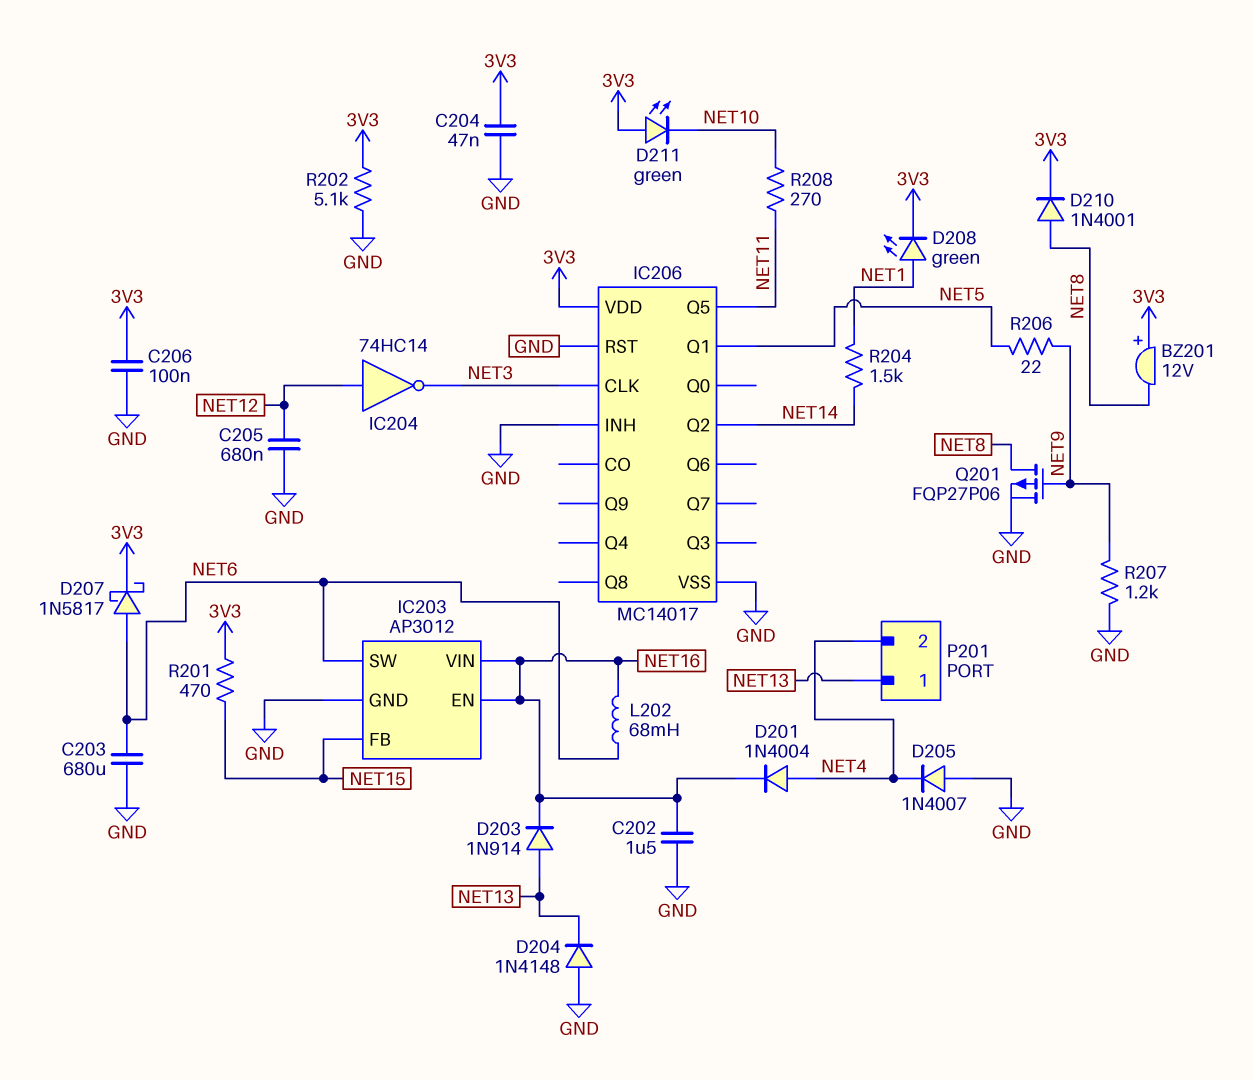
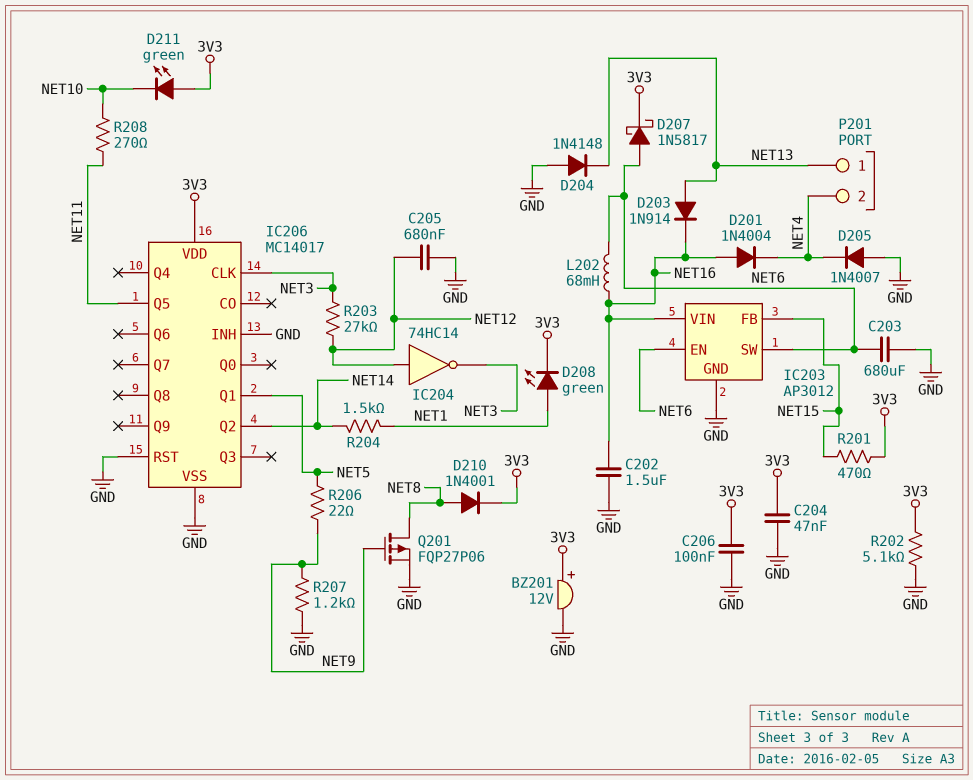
BZ201: buzzer 12V (plus 3V3, minus NET8) -> buzzer 12V (plus 3V3, minus GND)
D201: diode 1N4004 (A NET4, K NET16) -> diode 1N4004 (A NET16, K NET4)
IC203 pin EN: NET16 -> NET6
R203: none -> 27k (NET3, NET12)

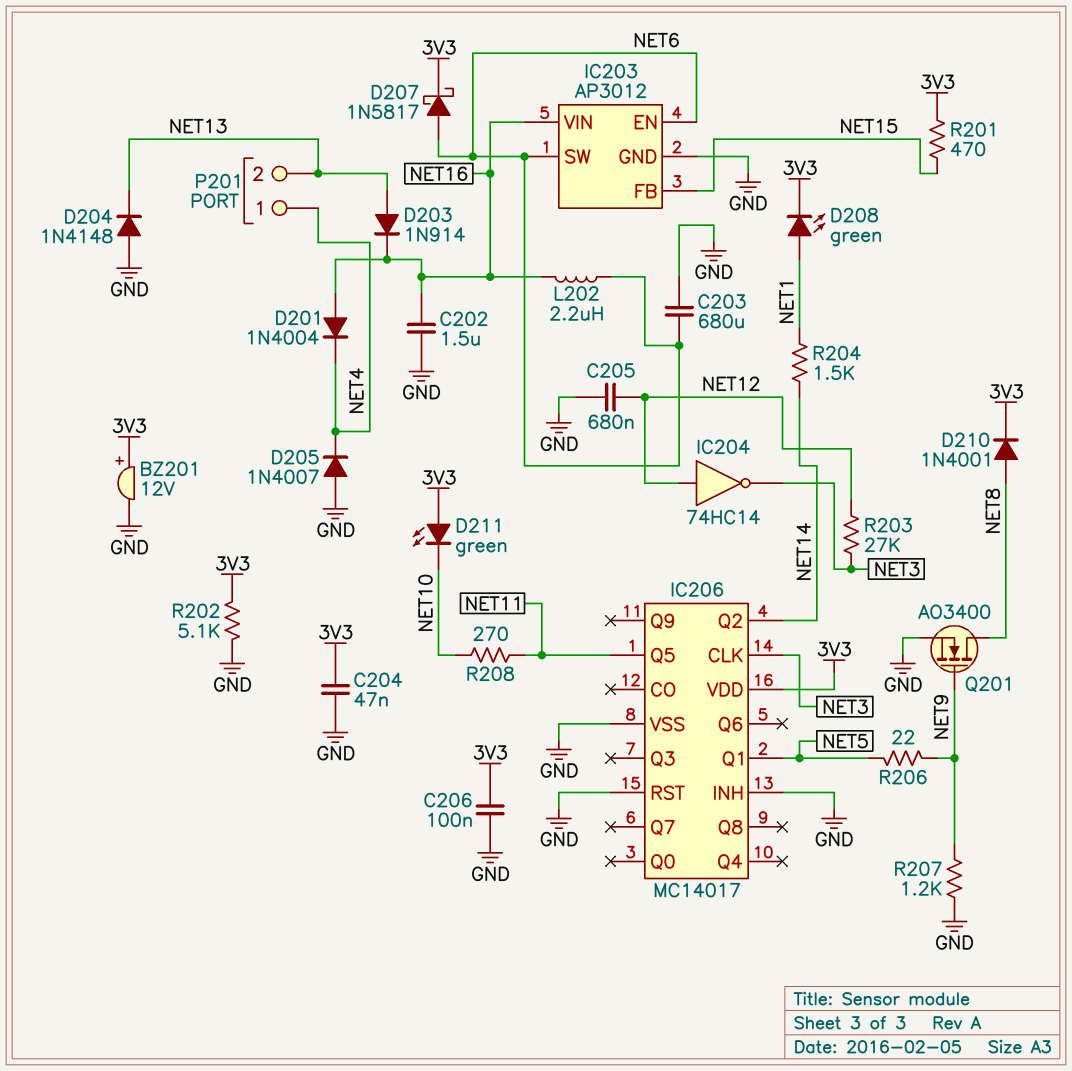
L202: 68mH (NET6, NET16) -> 2.2uH (NET6, NET16)
P201 pin 1: NET13 -> NET4
P201 pin 2: NET4 -> NET13
Q201: PMOS FQP27P06 (G NET9, D NET8, S GND) -> NMOS AO3400 (G NET9, D NET8, S GND)

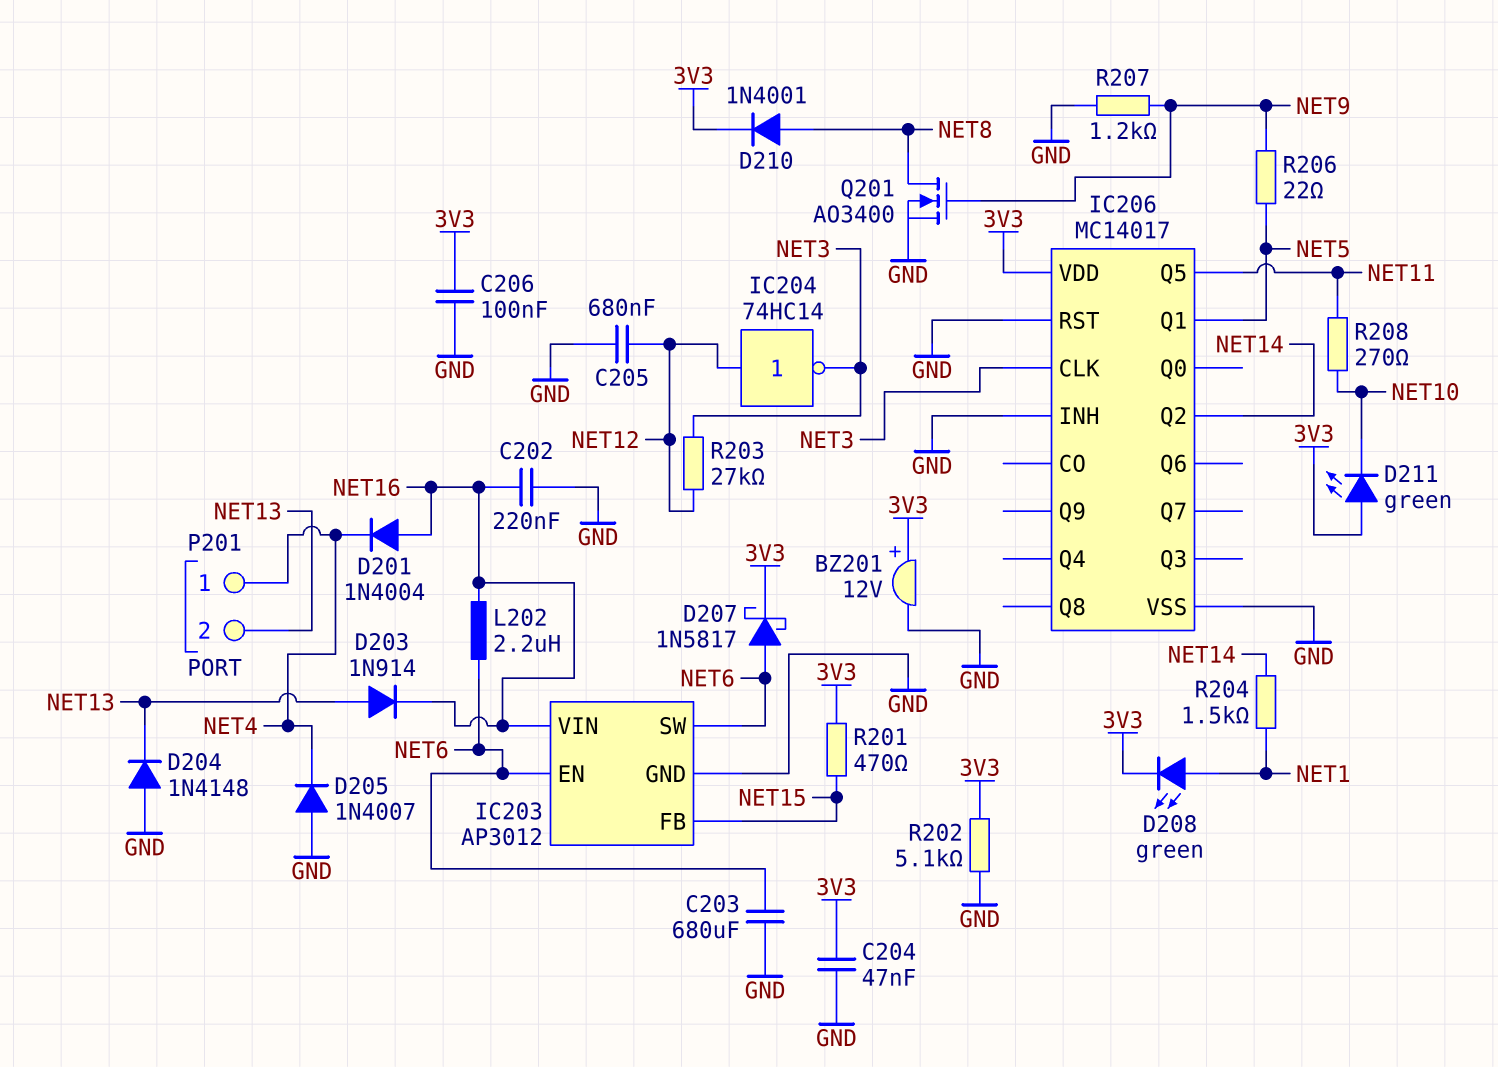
C202: 1.5uF (GND, NET16) -> 220nF (GND, NET16)

